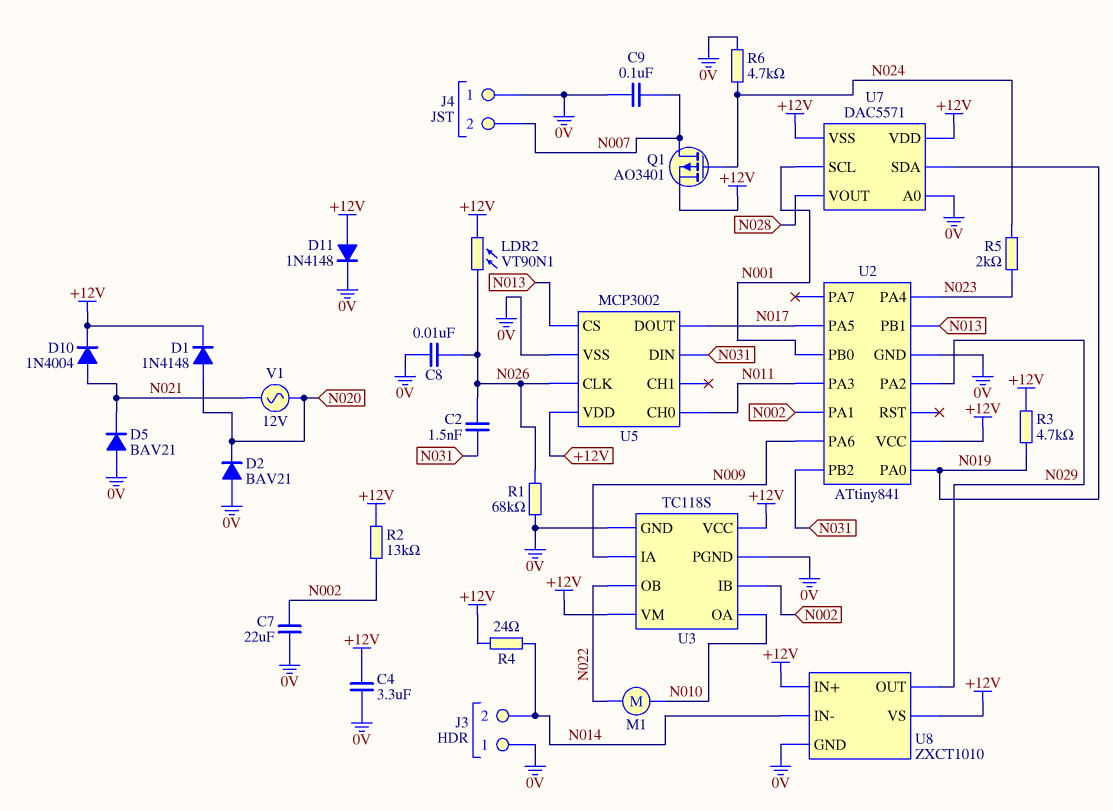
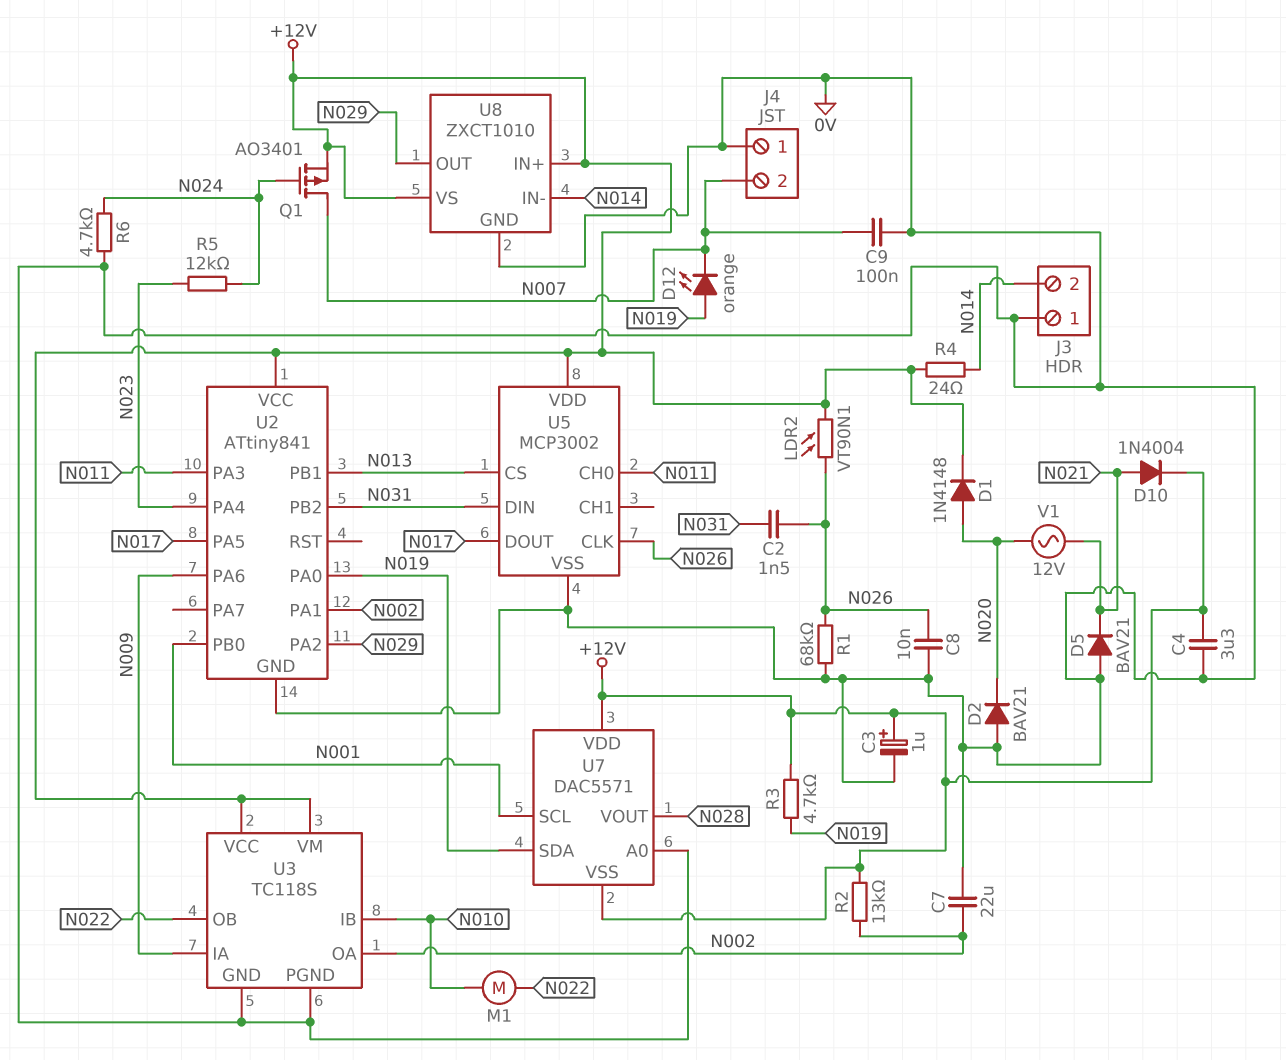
C3: none -> 1uF (plus +12V, minus 0V)
D11: diode 1N4148 (A +12V, K 0V) -> none
D12: none -> LED orange (A N019, K N007)
R5: 2k (N023, N024) -> 12k (N023, N024)
U3 pin IB: N002 -> N010
U3 pin OA: N010 -> N002

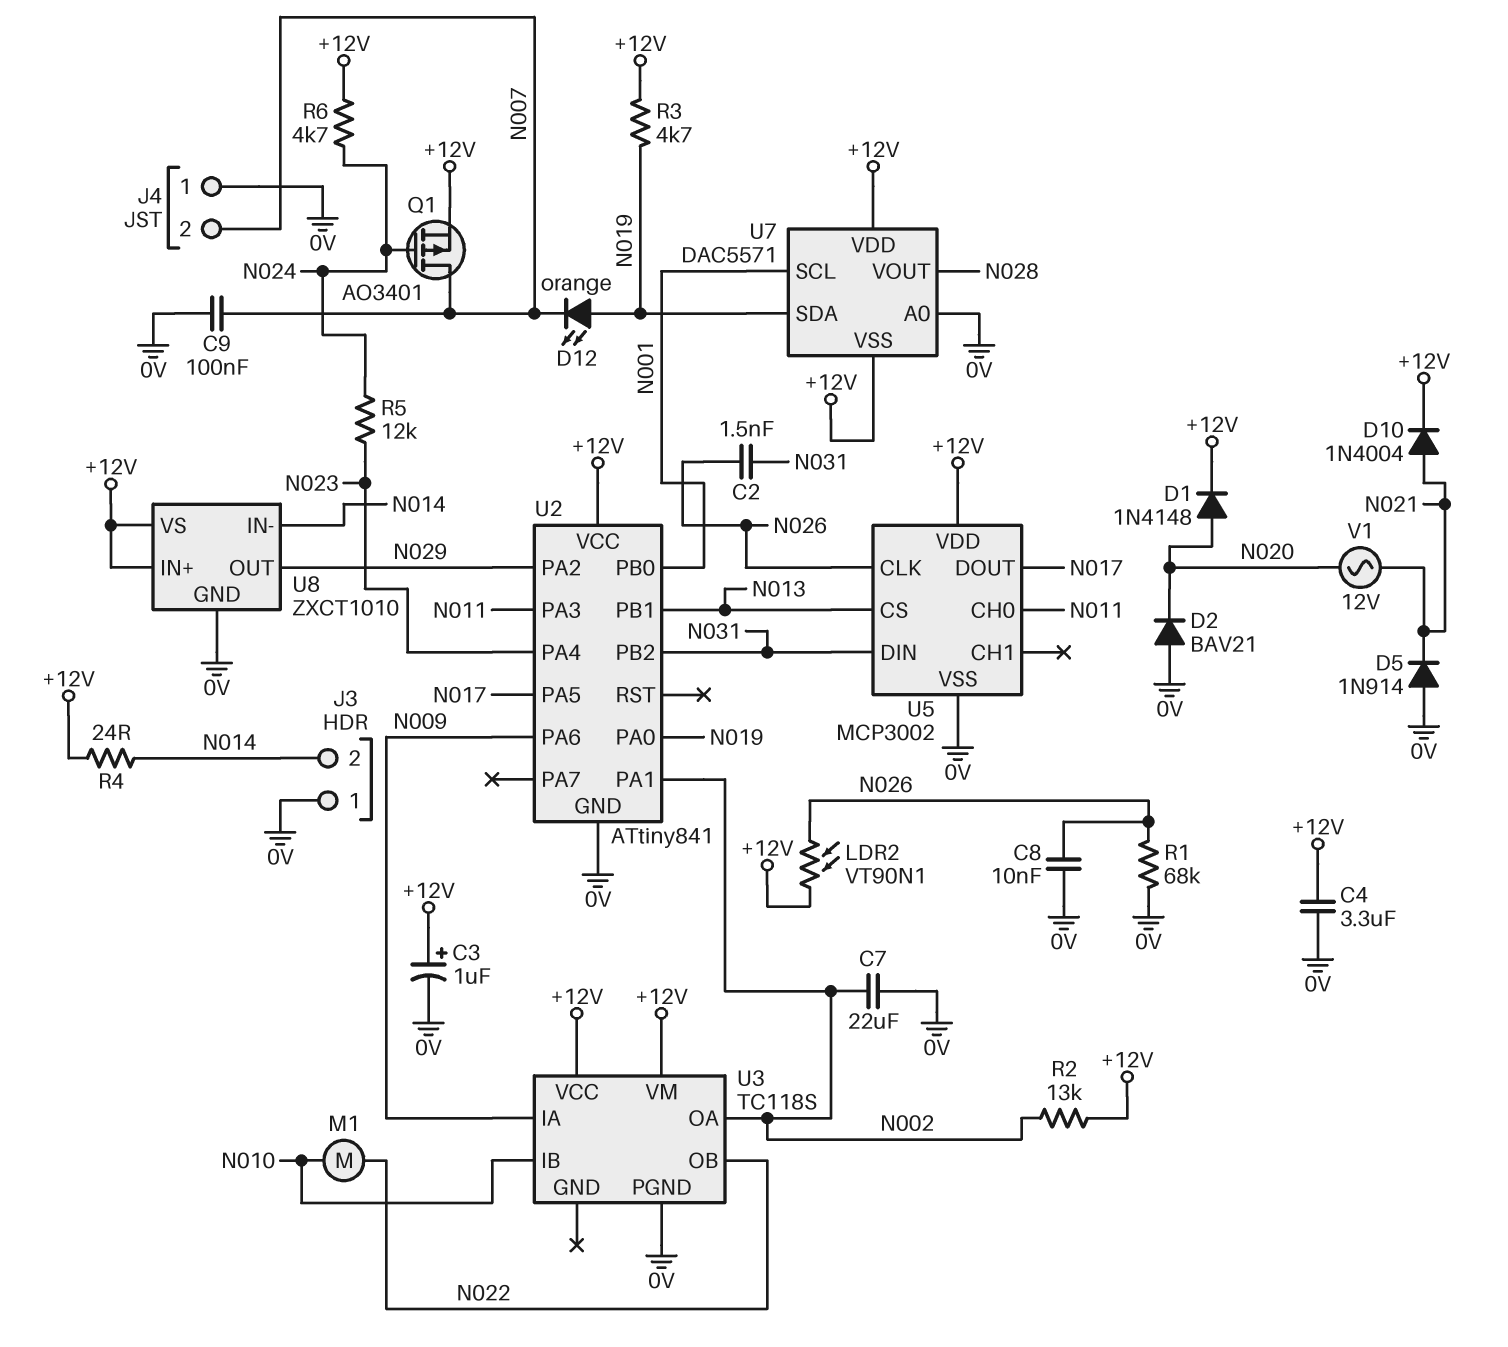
D5: diode BAV21 (A 0V, K N021) -> diode 1N914 (A 0V, K N021)
R6: 4.7k (0V, N024) -> 4.7k (+12V, N024)
U3 pin GND: 0V -> none

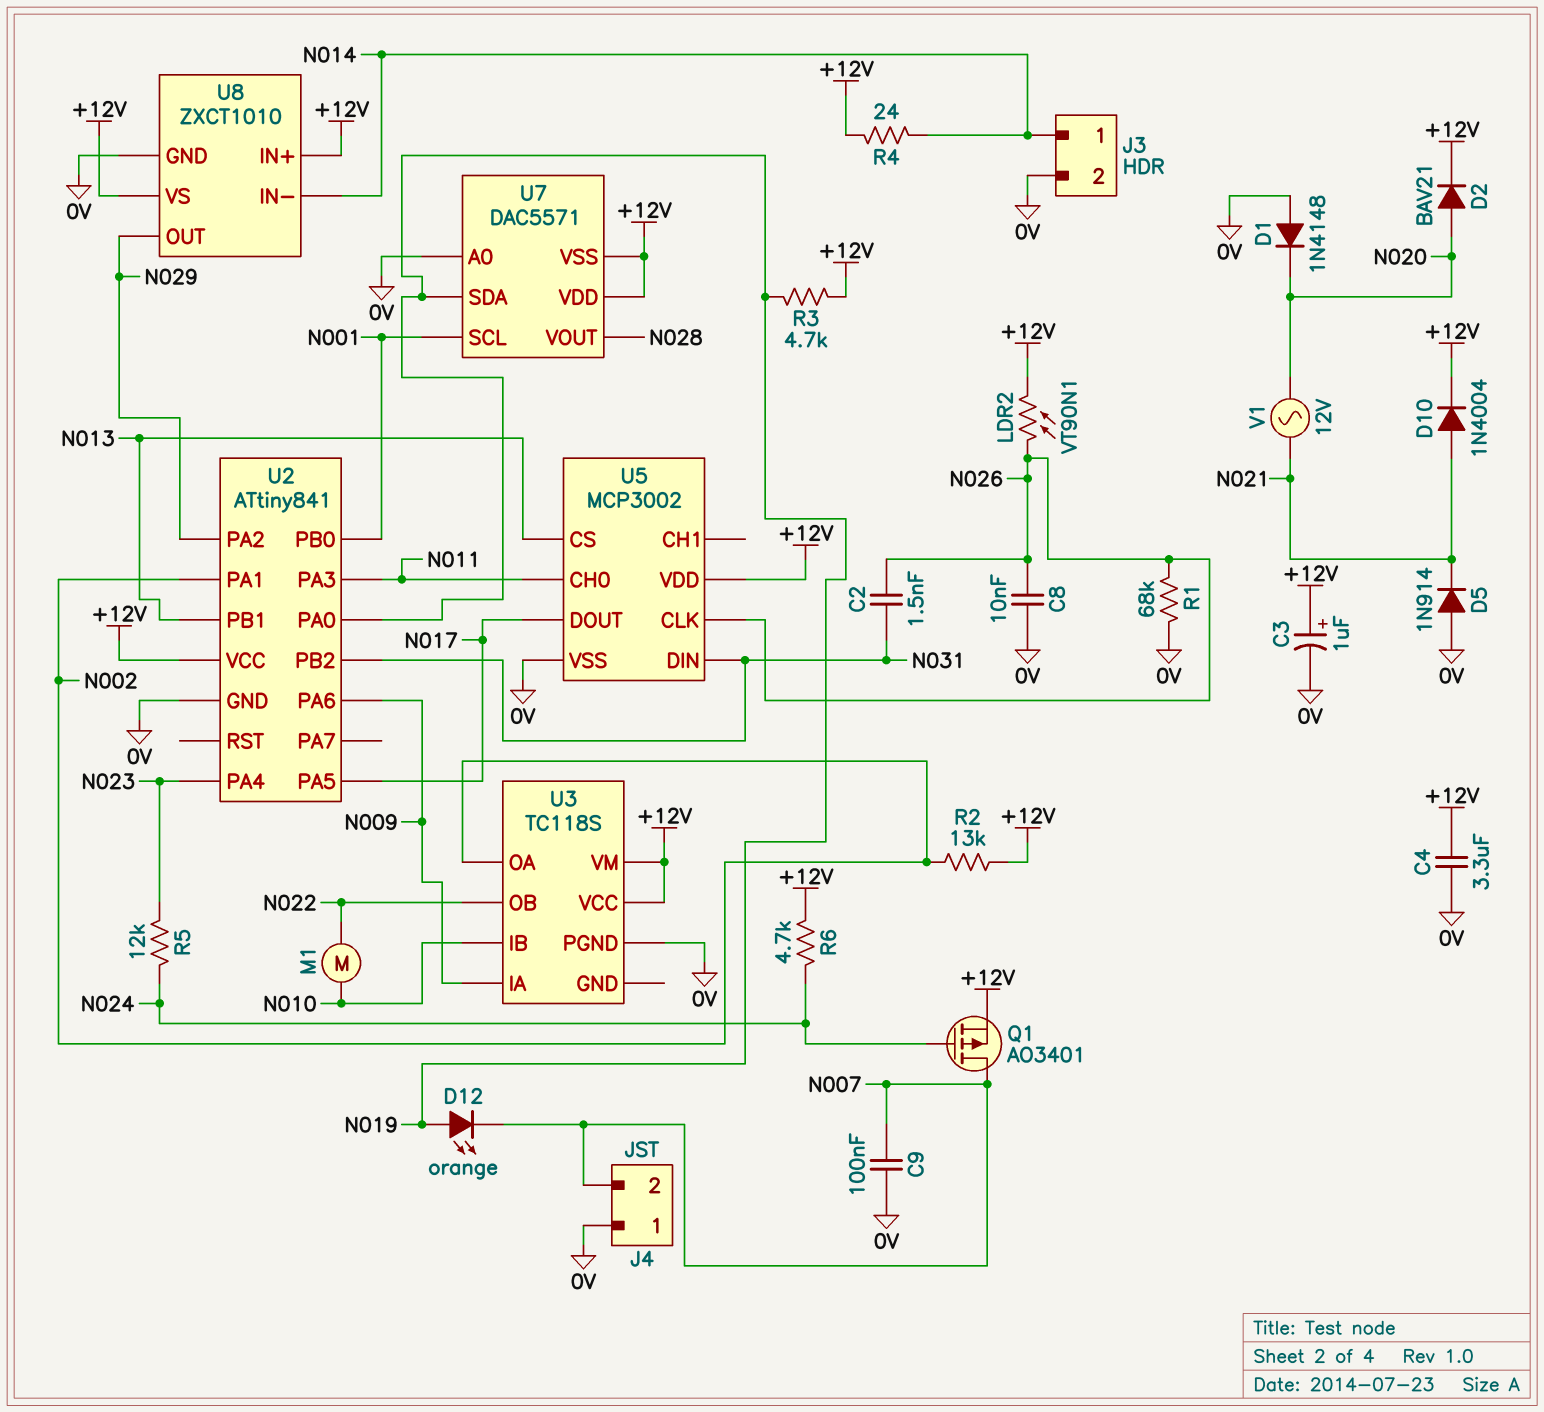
C7: 22uF (0V, N002) -> none
D1: diode 1N4148 (A N020, K +12V) -> diode 1N4148 (A 0V, K N020)
D2: diode BAV21 (A 0V, K N020) -> diode BAV21 (A N020, K +12V)
J3 pin 1: 0V -> N014
J3 pin 2: N014 -> 0V

